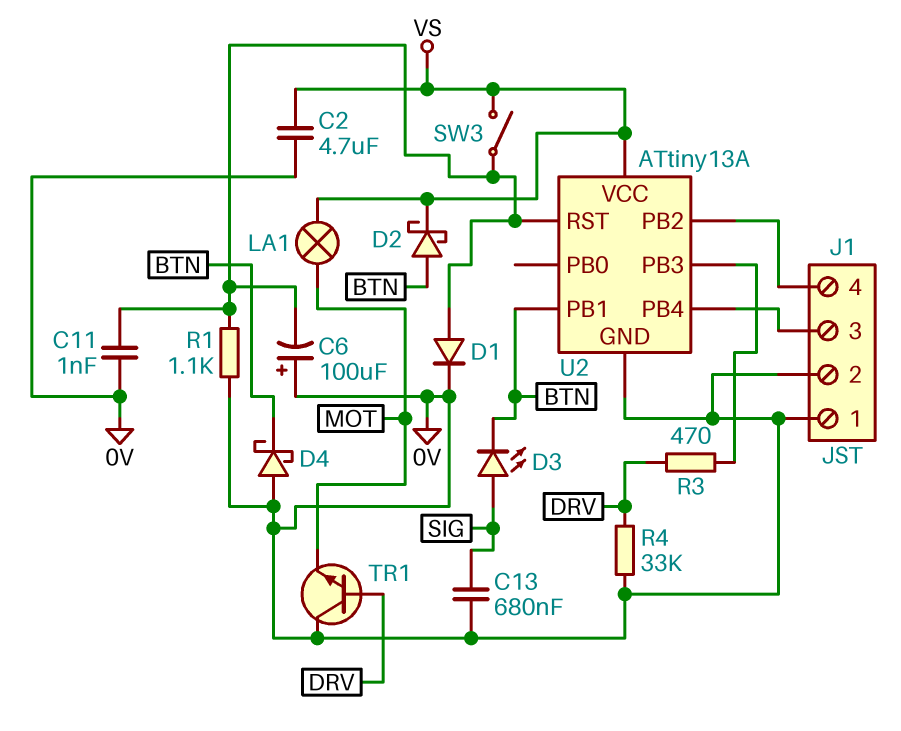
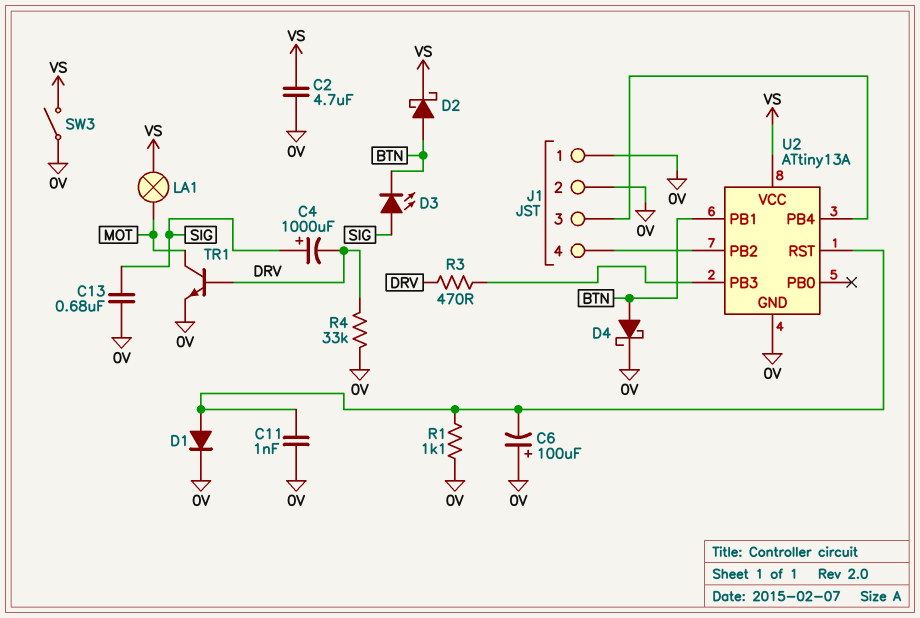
C4: none -> 1000uF (plus SIG, minus DRV)
D4: schottky (A 0V, K BTN) -> schottky (A BTN, K 0V)
SW3: switch (U2/RST, VS) -> switch (0V, VS)
TR1: NPN (B DRV, C 0V, E MOT) -> NPN (B DRV, C MOT, E 0V)

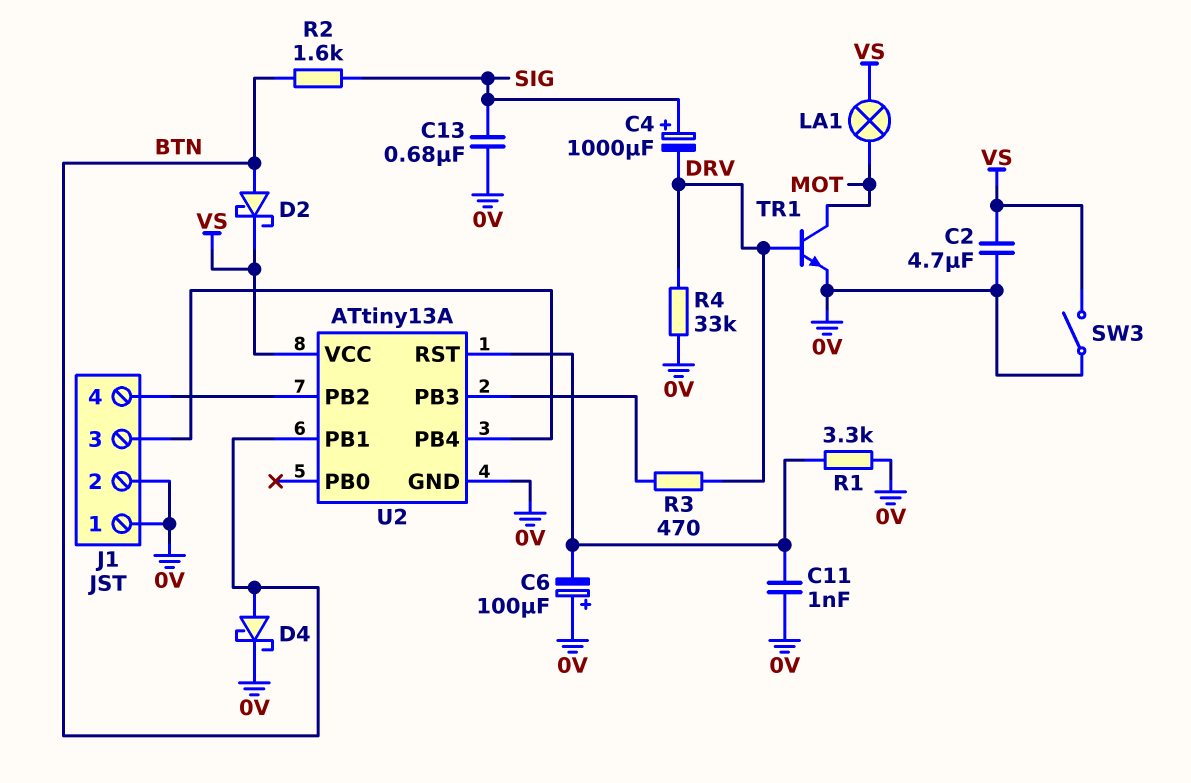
D1: diode (A U2/RST, K 0V) -> none
D3: LED (A SIG, K BTN) -> none
R1: 1.1k (0V, U2/RST) -> 3.3k (0V, U2/RST)
R2: none -> 1.6k (BTN, SIG)

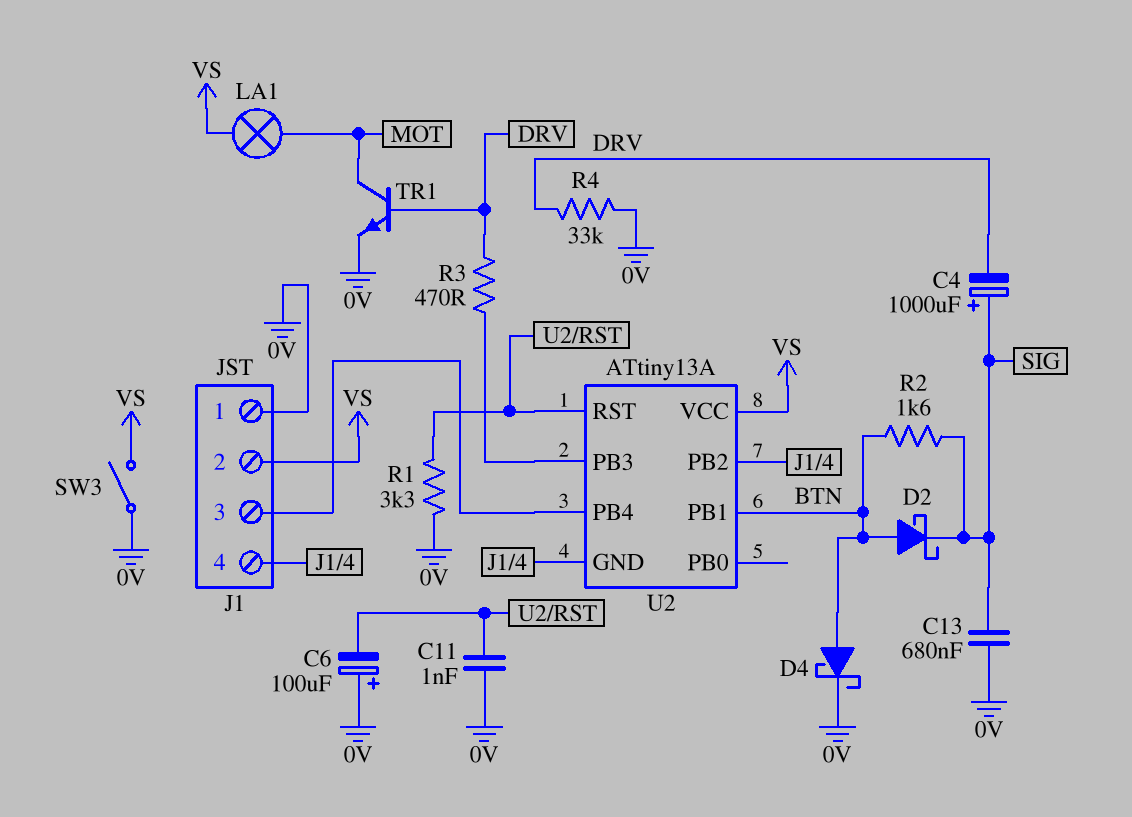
C2: 4.7uF (0V, VS) -> none
D2: schottky (A BTN, K VS) -> schottky (A BTN, K SIG)
J1 pin 2: 0V -> VS
U2 pin GND: 0V -> J1/4

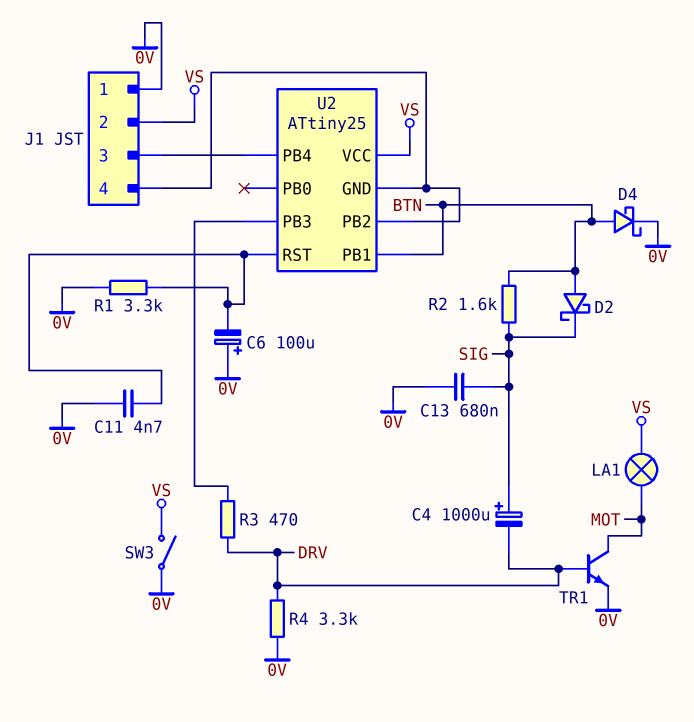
C11: 1nF (0V, U2/RST) -> 4.7nF (0V, U2/RST)
R4: 33k (0V, DRV) -> 3.3k (0V, DRV)
U2: ATtiny13A -> ATtiny25

